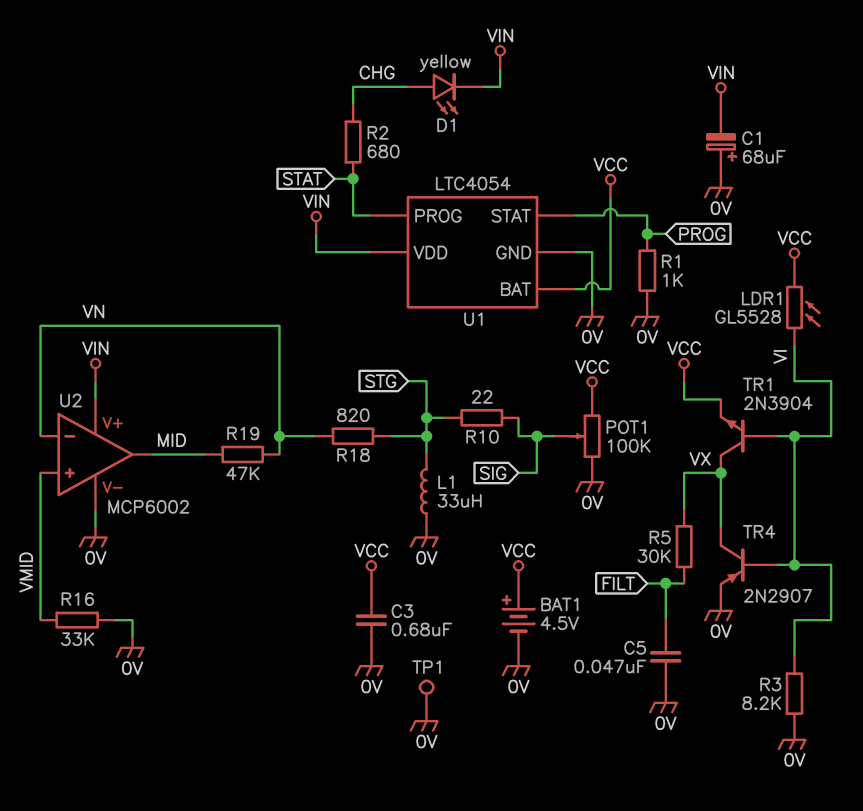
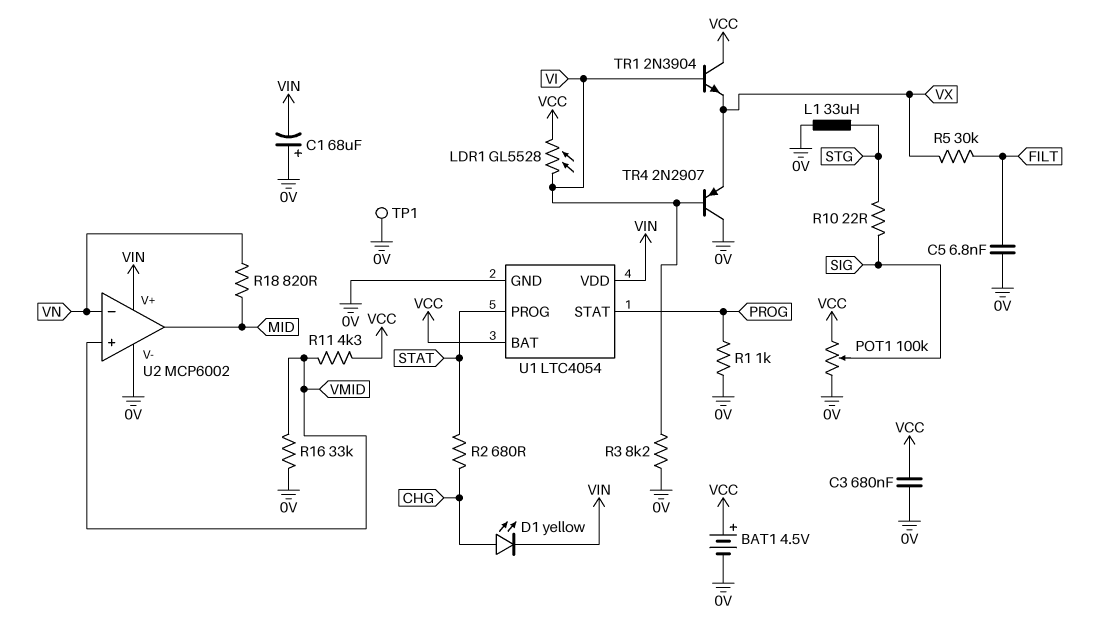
C5: 47nF (0V, FILT) -> 6.8nF (0V, FILT)
R11: none -> 4.3k (VCC, VMID)
R18: 820 (STG, VN) -> 820 (MID, VN)
R19: 47k (MID, VN) -> none
TR1: NPN 2N3904 (B VI, C VX, E VCC) -> NPN 2N3904 (B VI, C VCC, E VX)
TR4: PNP 2N2907 (B VI, C VX, E 0V) -> PNP 2N2907 (B VI, C 0V, E VX)

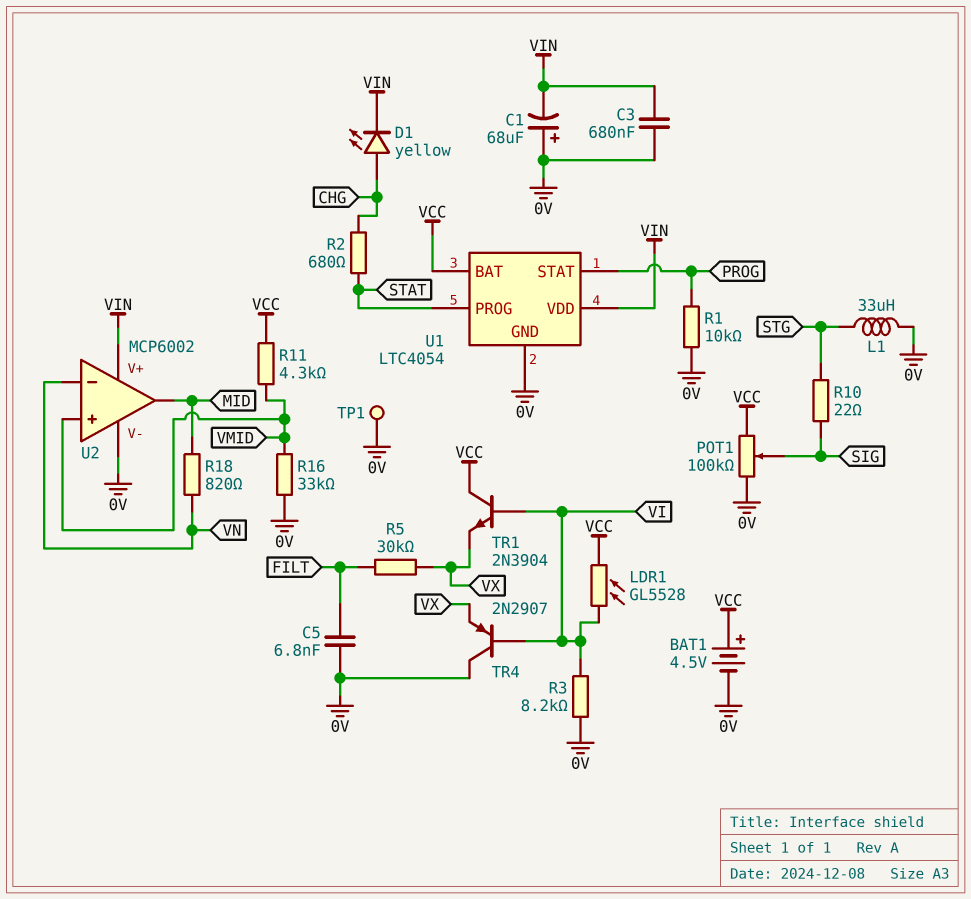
C3: 680nF (0V, VCC) -> 680nF (0V, VIN)
R1: 1k (0V, PROG) -> 10k (0V, PROG)

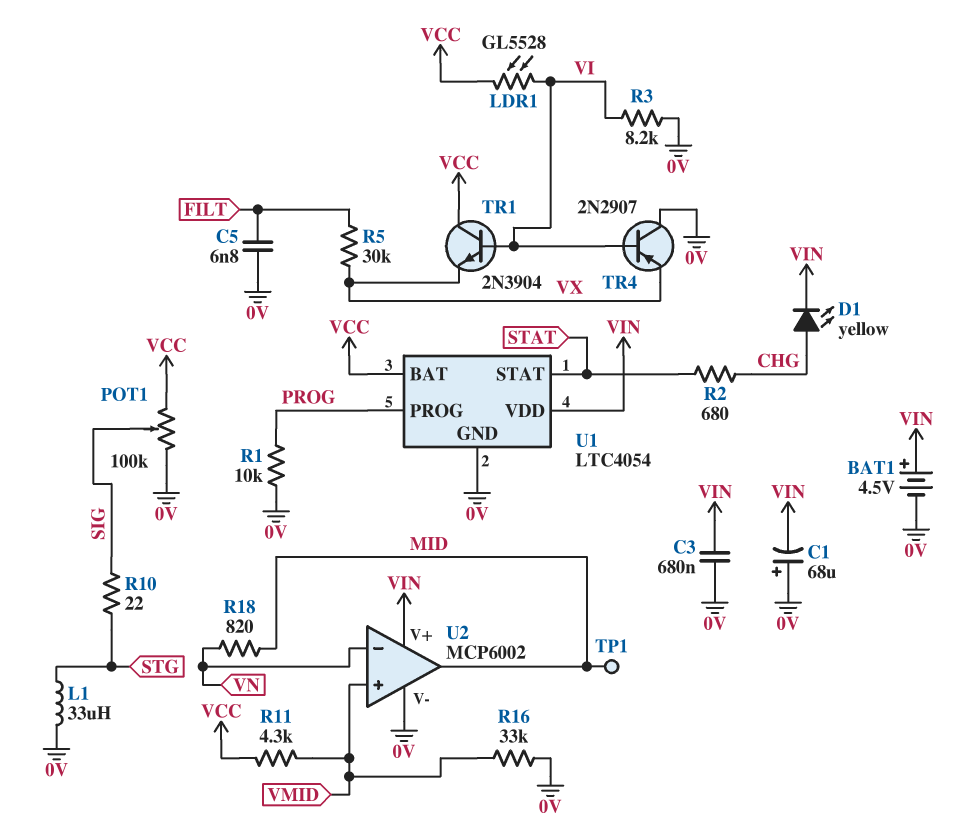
BAT1: 4.5V (plus VCC, minus 0V) -> 4.5V (plus VIN, minus 0V)
TP1: test point (0V) -> test point (MID)
U1 pin PROG: STAT -> PROG
U1 pin STAT: PROG -> STAT

